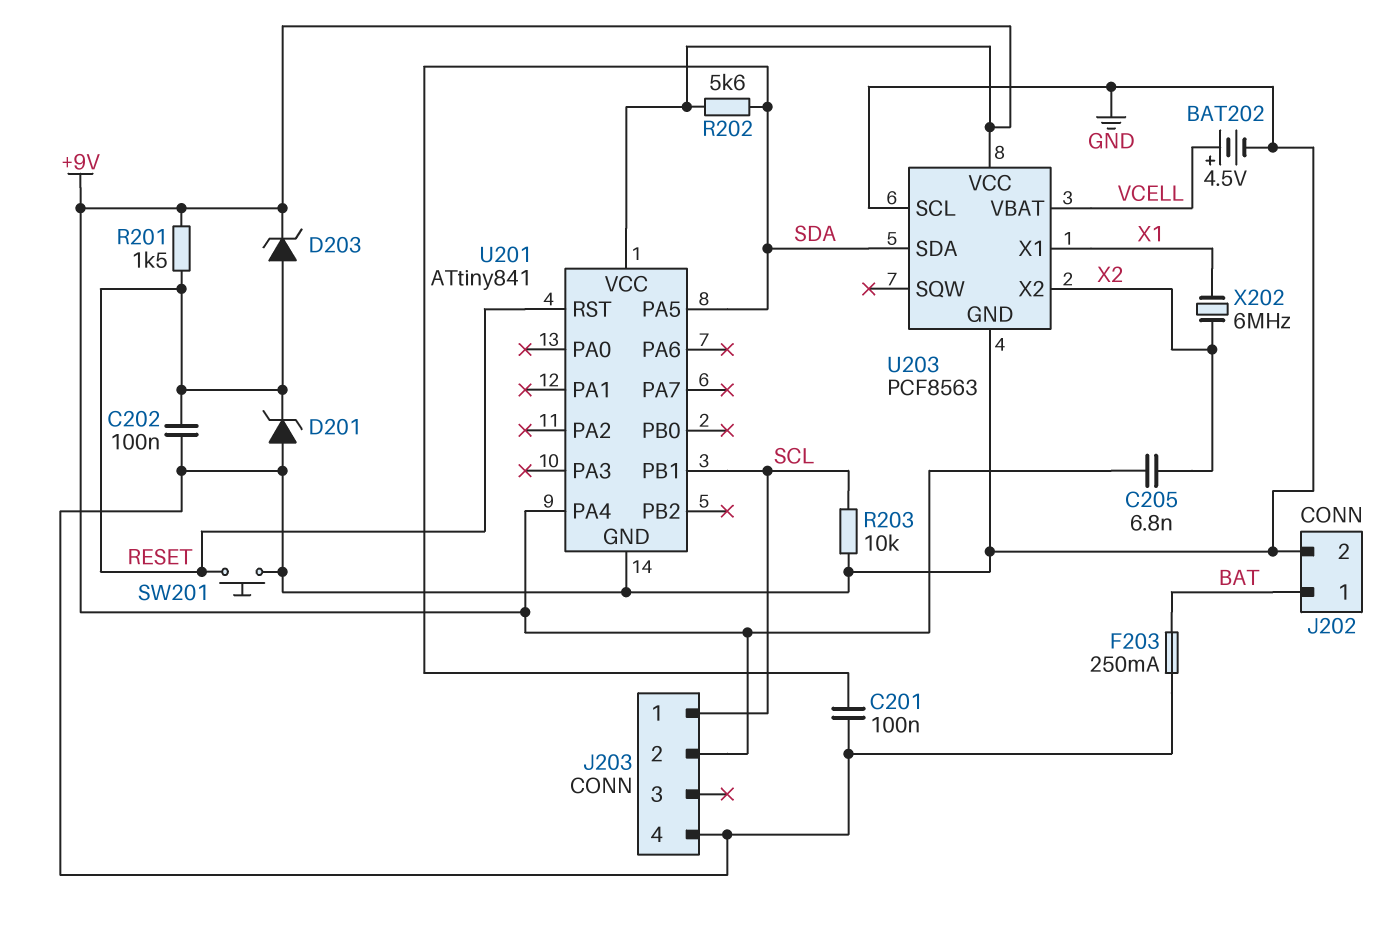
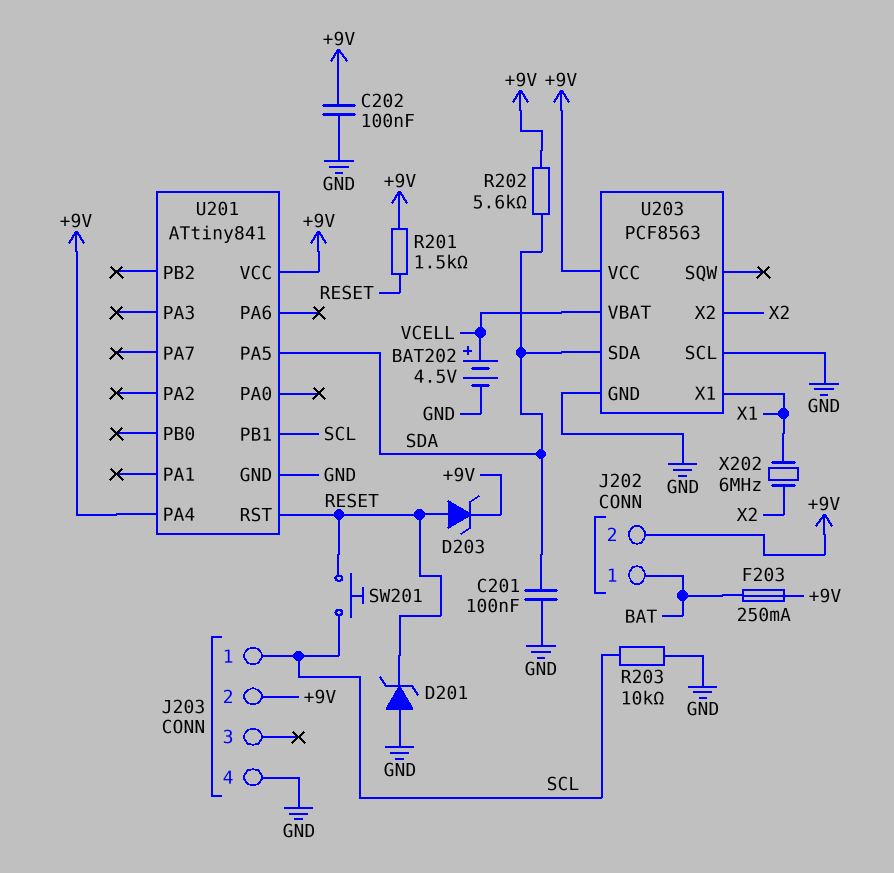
C202: 100nF (GND, RESET) -> 100nF (+9V, GND)
C205: 6.8nF (+9V, X2) -> none
F203: 250mA (BAT, GND) -> 250mA (+9V, BAT)
J202 pin 2: GND -> +9V
SW201: button (GND, RESET) -> button (RESET, SCL)

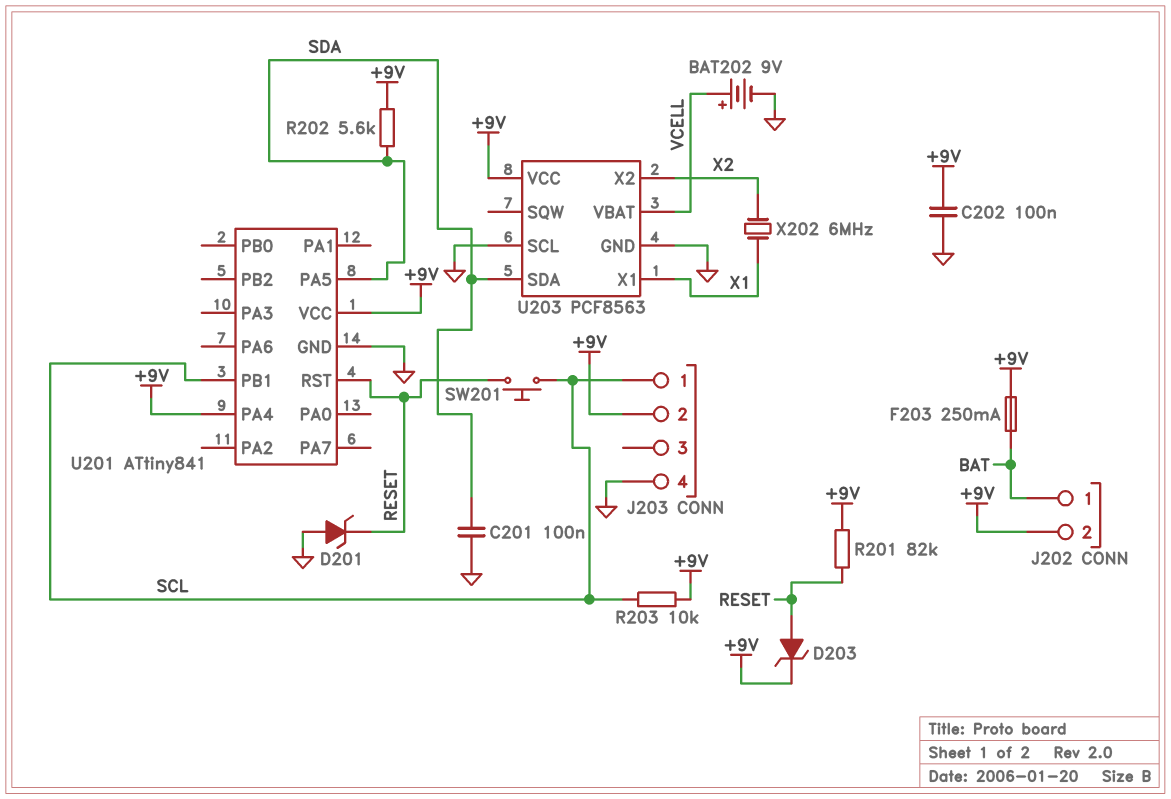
BAT202: 4.5V (plus VCELL, minus GND) -> 9V (plus VCELL, minus GND)
R201: 1.5k (+9V, RESET) -> 82k (+9V, RESET)
R203: 10k (GND, SCL) -> 10k (+9V, SCL)

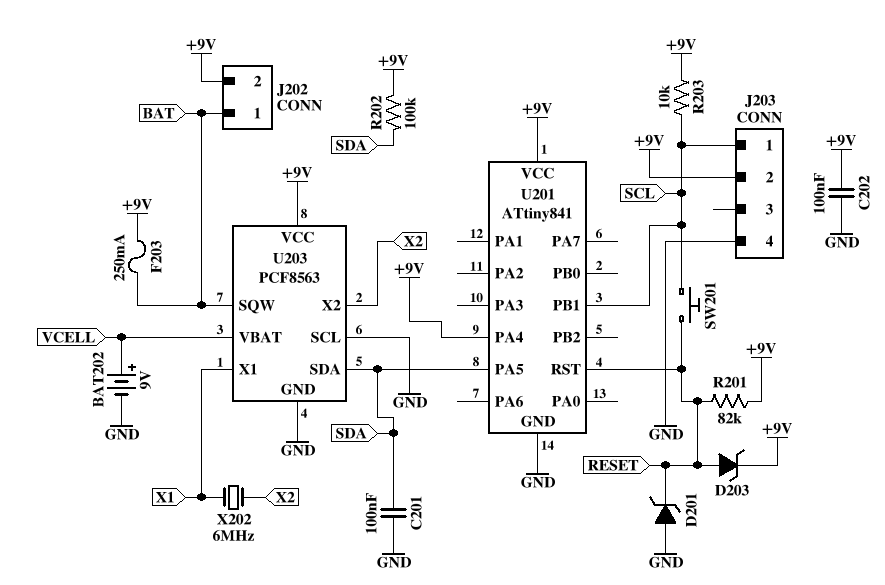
R202: 5.6k (+9V, SDA) -> 100k (+9V, SDA)
U203 pin SQW: none -> BAT

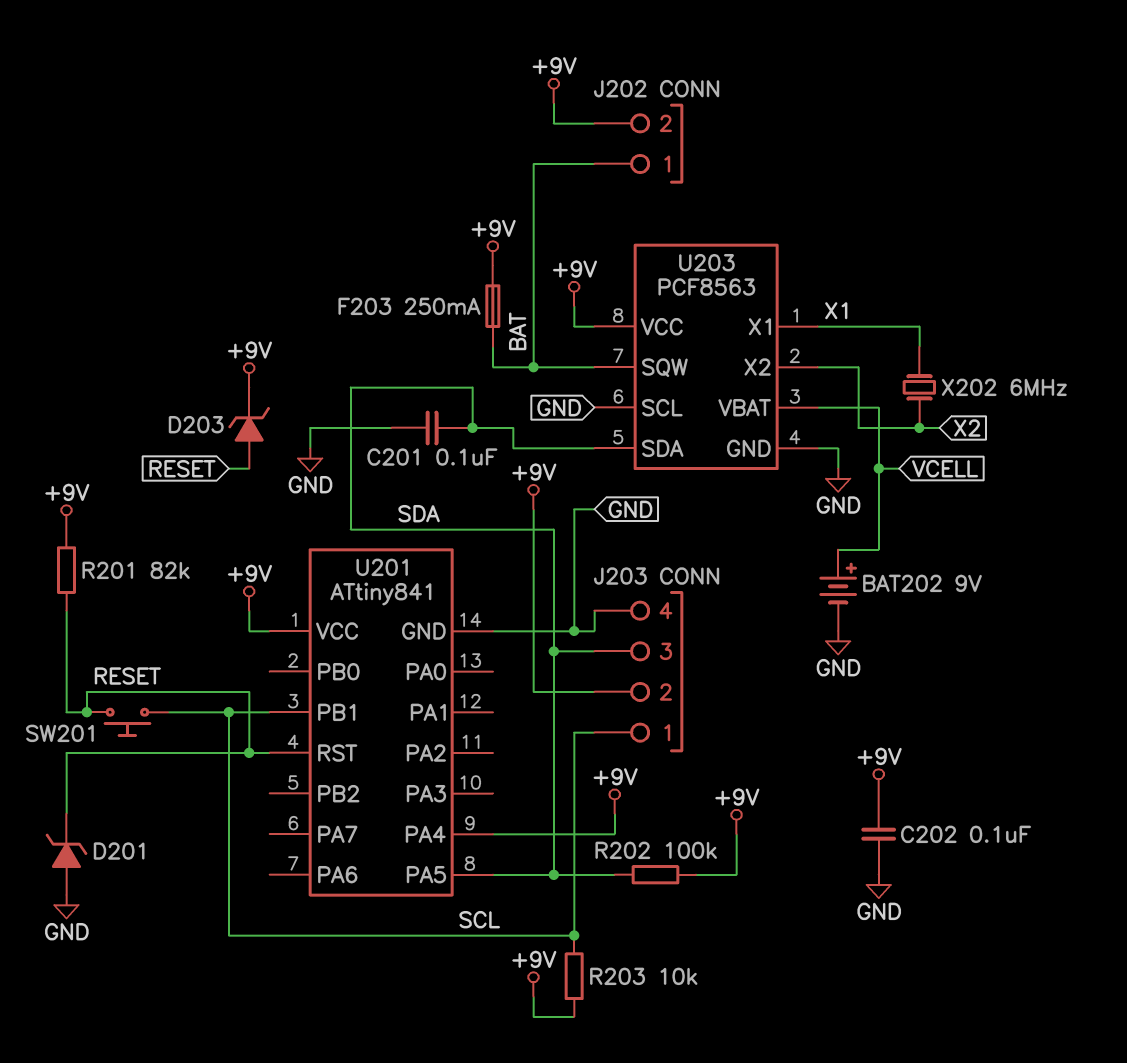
J203 pin 3: none -> SDA

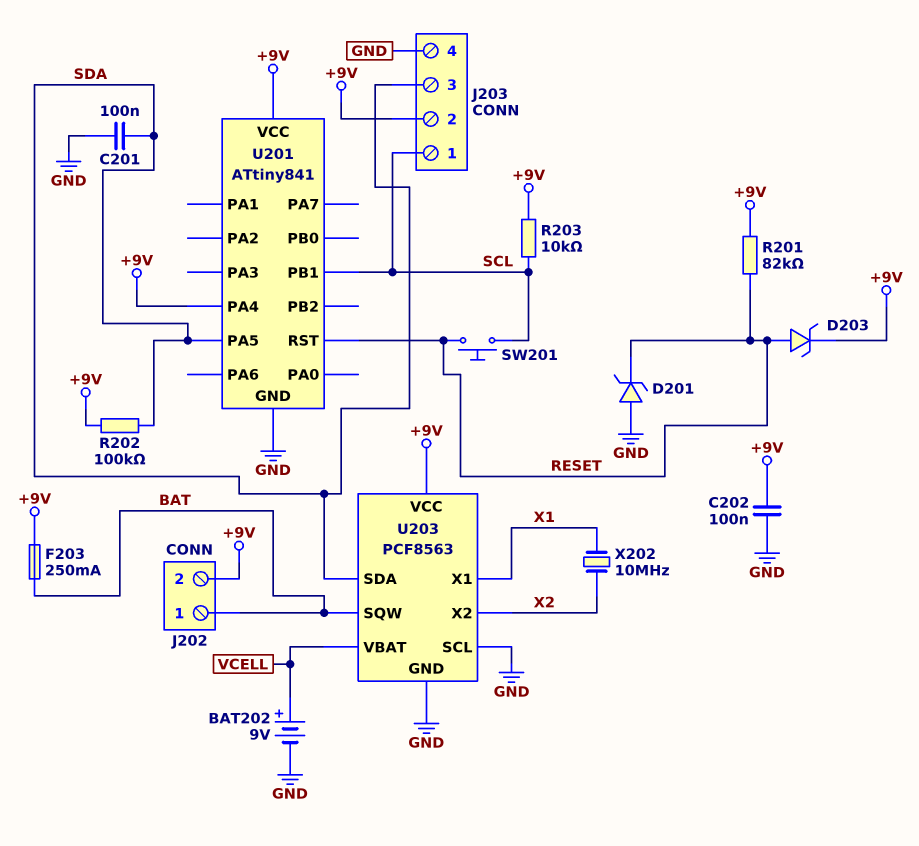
X202: 6MHz (X1, X2) -> 10MHz (X1, X2)

